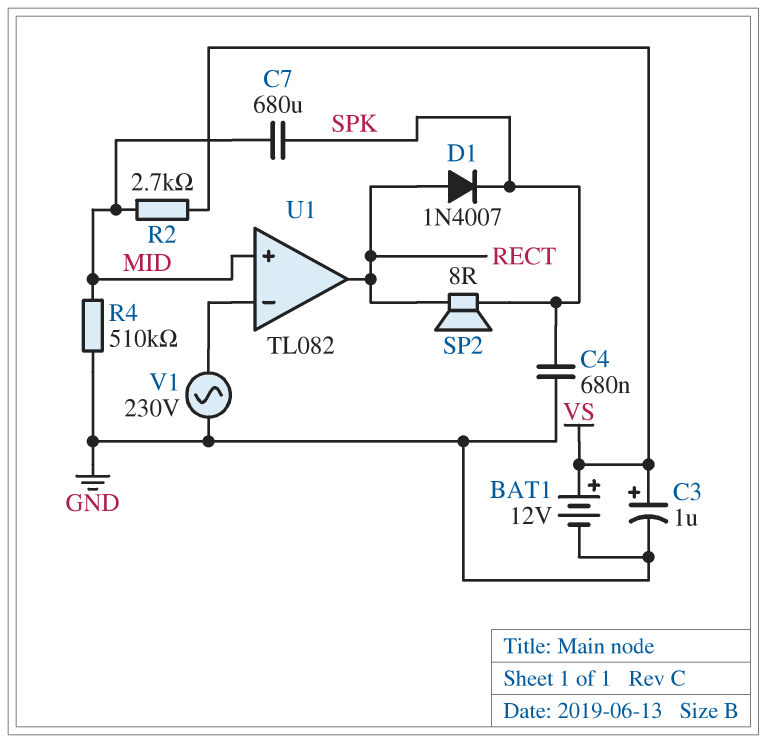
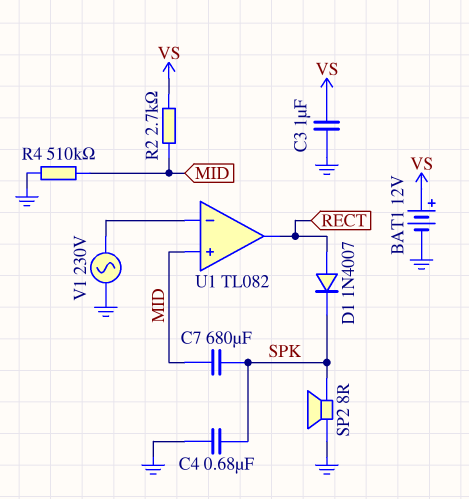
C3: 1uF (plus VS, minus GND) -> 1uF (GND, VS)
SP2: speaker 8R (RECT, SPK) -> speaker 8R (GND, SPK)

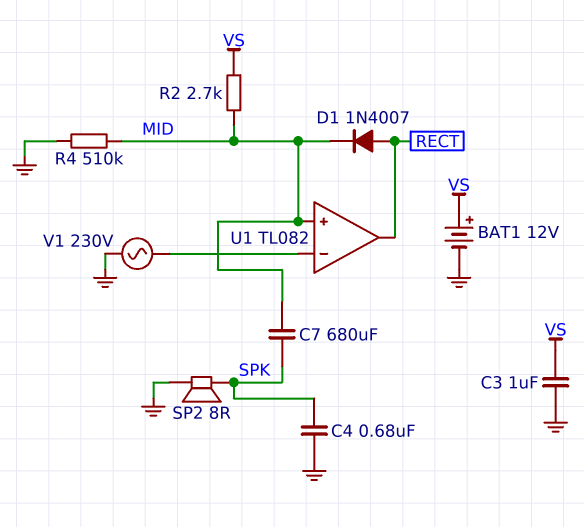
D1: diode 1N4007 (A RECT, K SPK) -> diode 1N4007 (A RECT, K MID)

